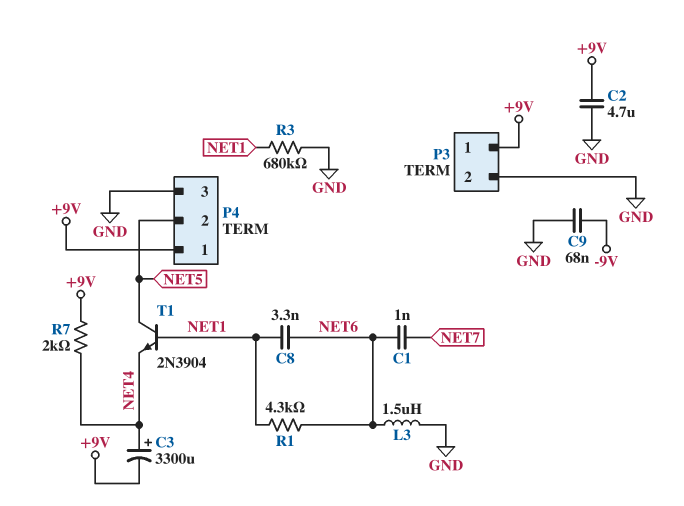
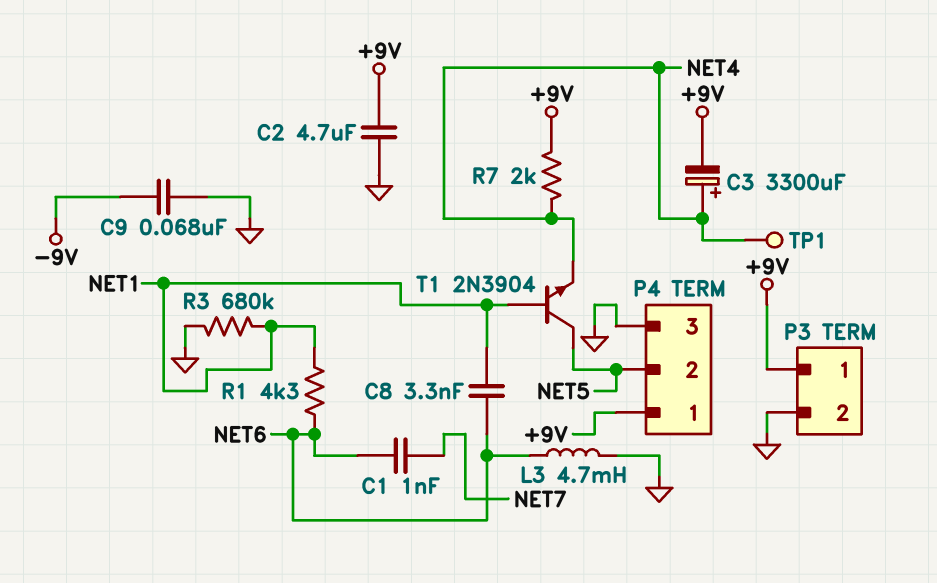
L3: 1.5uH (GND, NET6) -> 4.7mH (GND, NET6)
TP1: none -> test point (NET4)

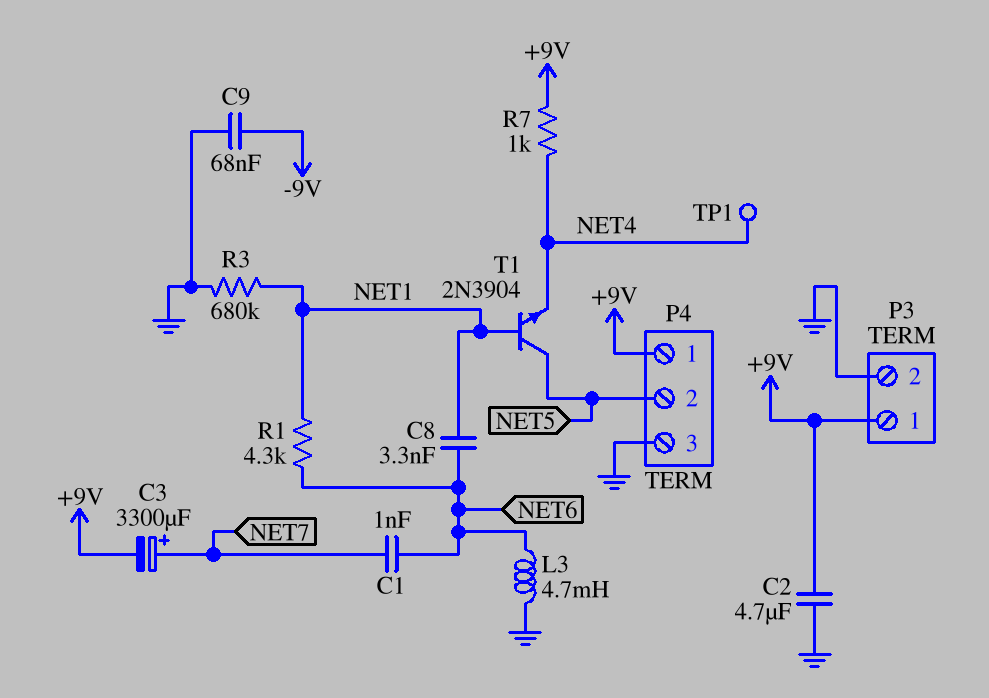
C3: 3300uF (plus NET4, minus +9V) -> 3300uF (plus NET7, minus +9V)
R7: 2k (+9V, NET4) -> 1k (+9V, NET4)

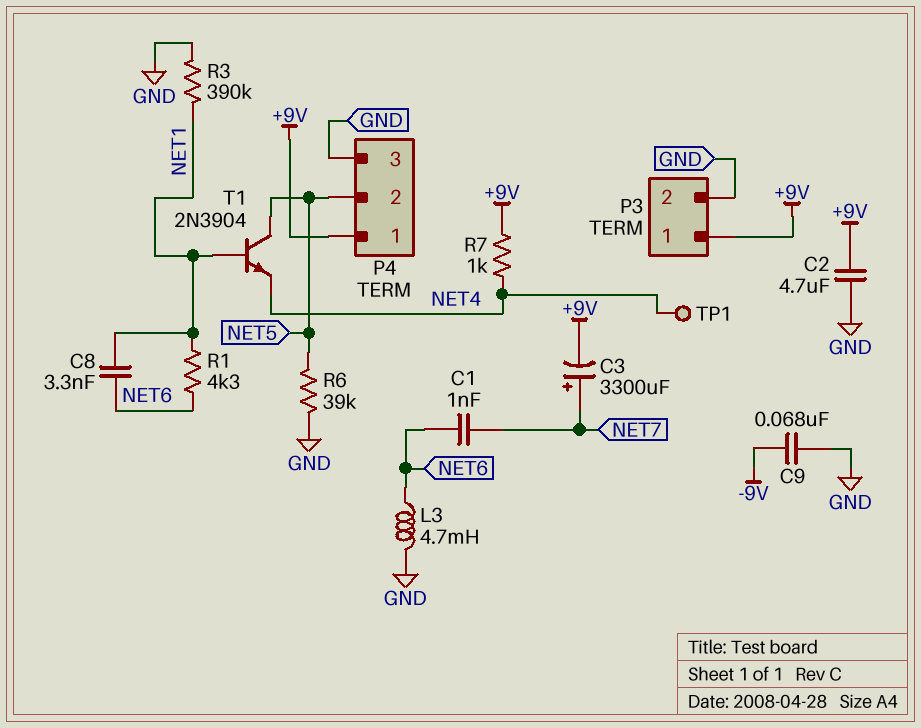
R3: 680k (GND, NET1) -> 390k (GND, NET1)
R6: none -> 39k (GND, NET5)

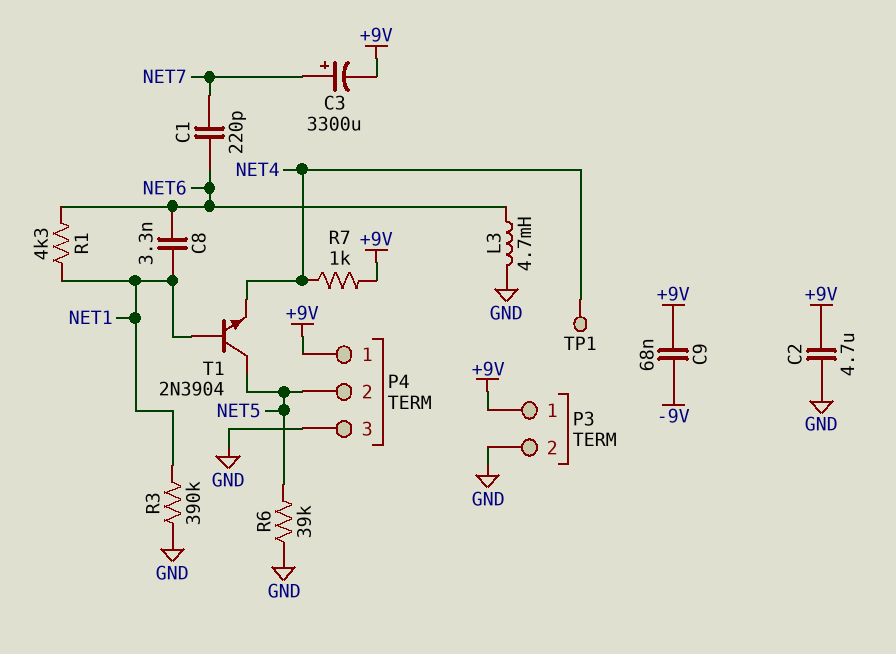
C1: 1nF (NET6, NET7) -> 220pF (NET6, NET7)
C9: 68nF (-9V, GND) -> 68nF (+9V, -9V)

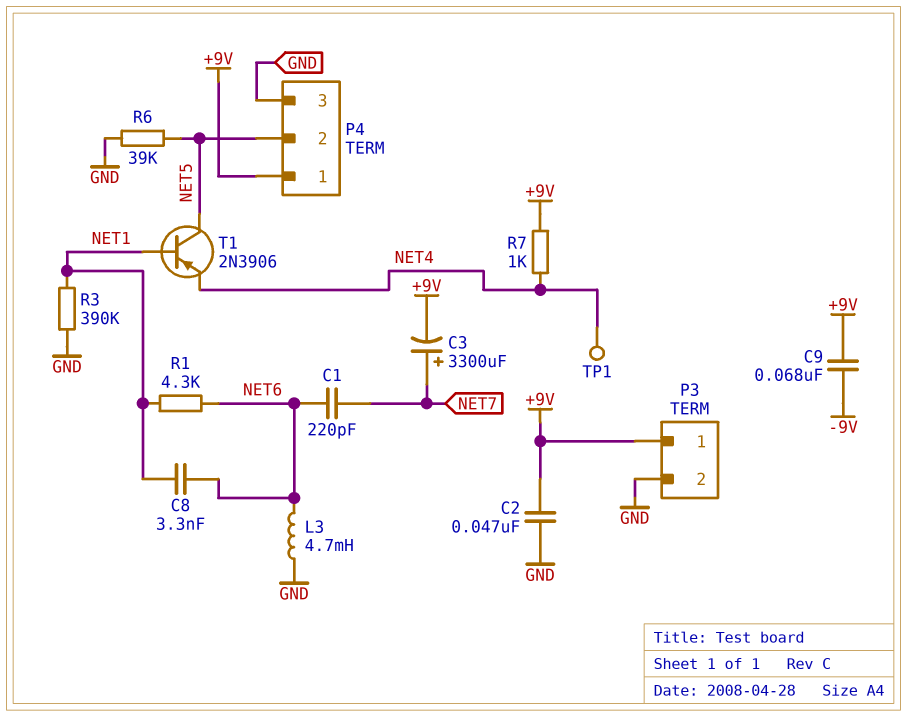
C2: 4.7uF (+9V, GND) -> 47nF (+9V, GND)
T1: NPN 2N3904 (B NET1, C NET5, E NET4) -> PNP 2N3906 (B NET1, C NET5, E NET4)

